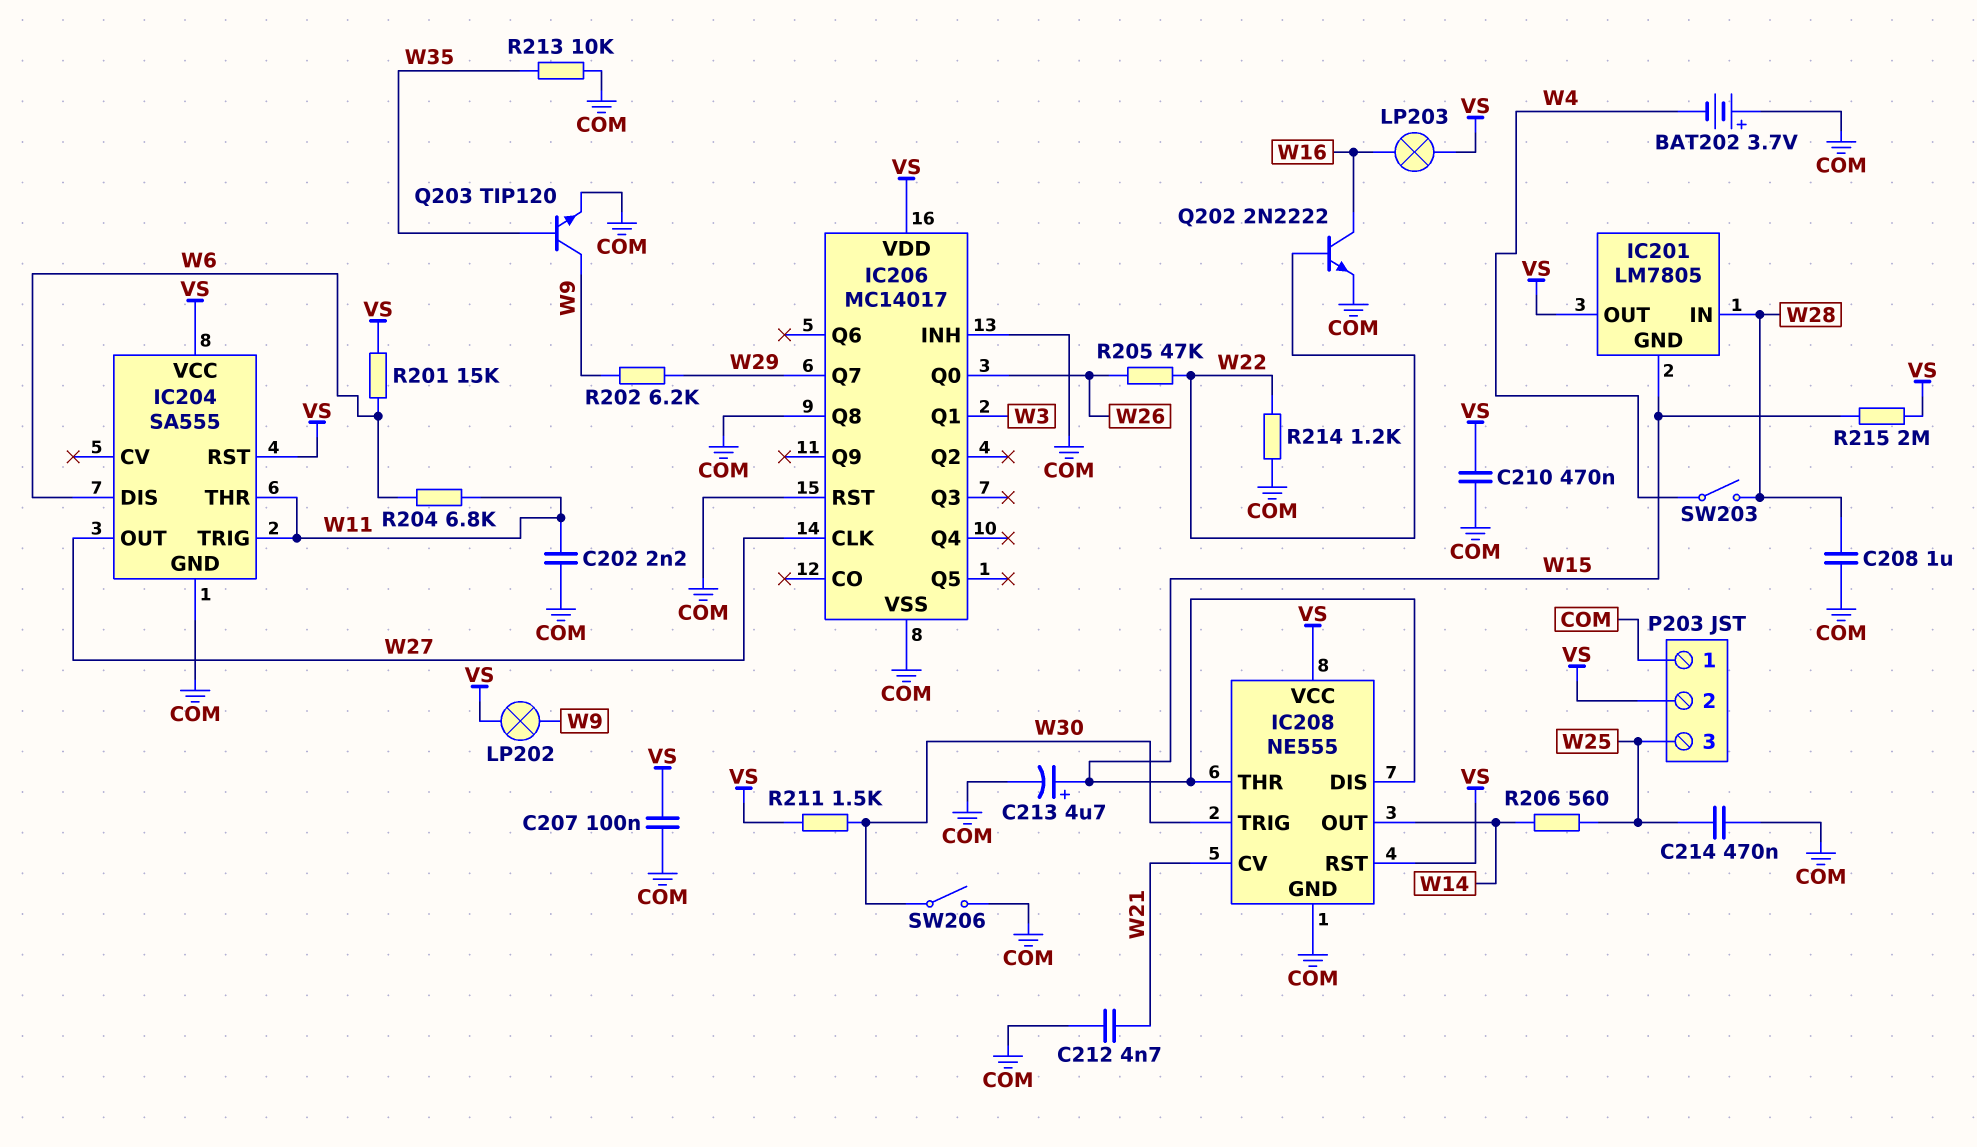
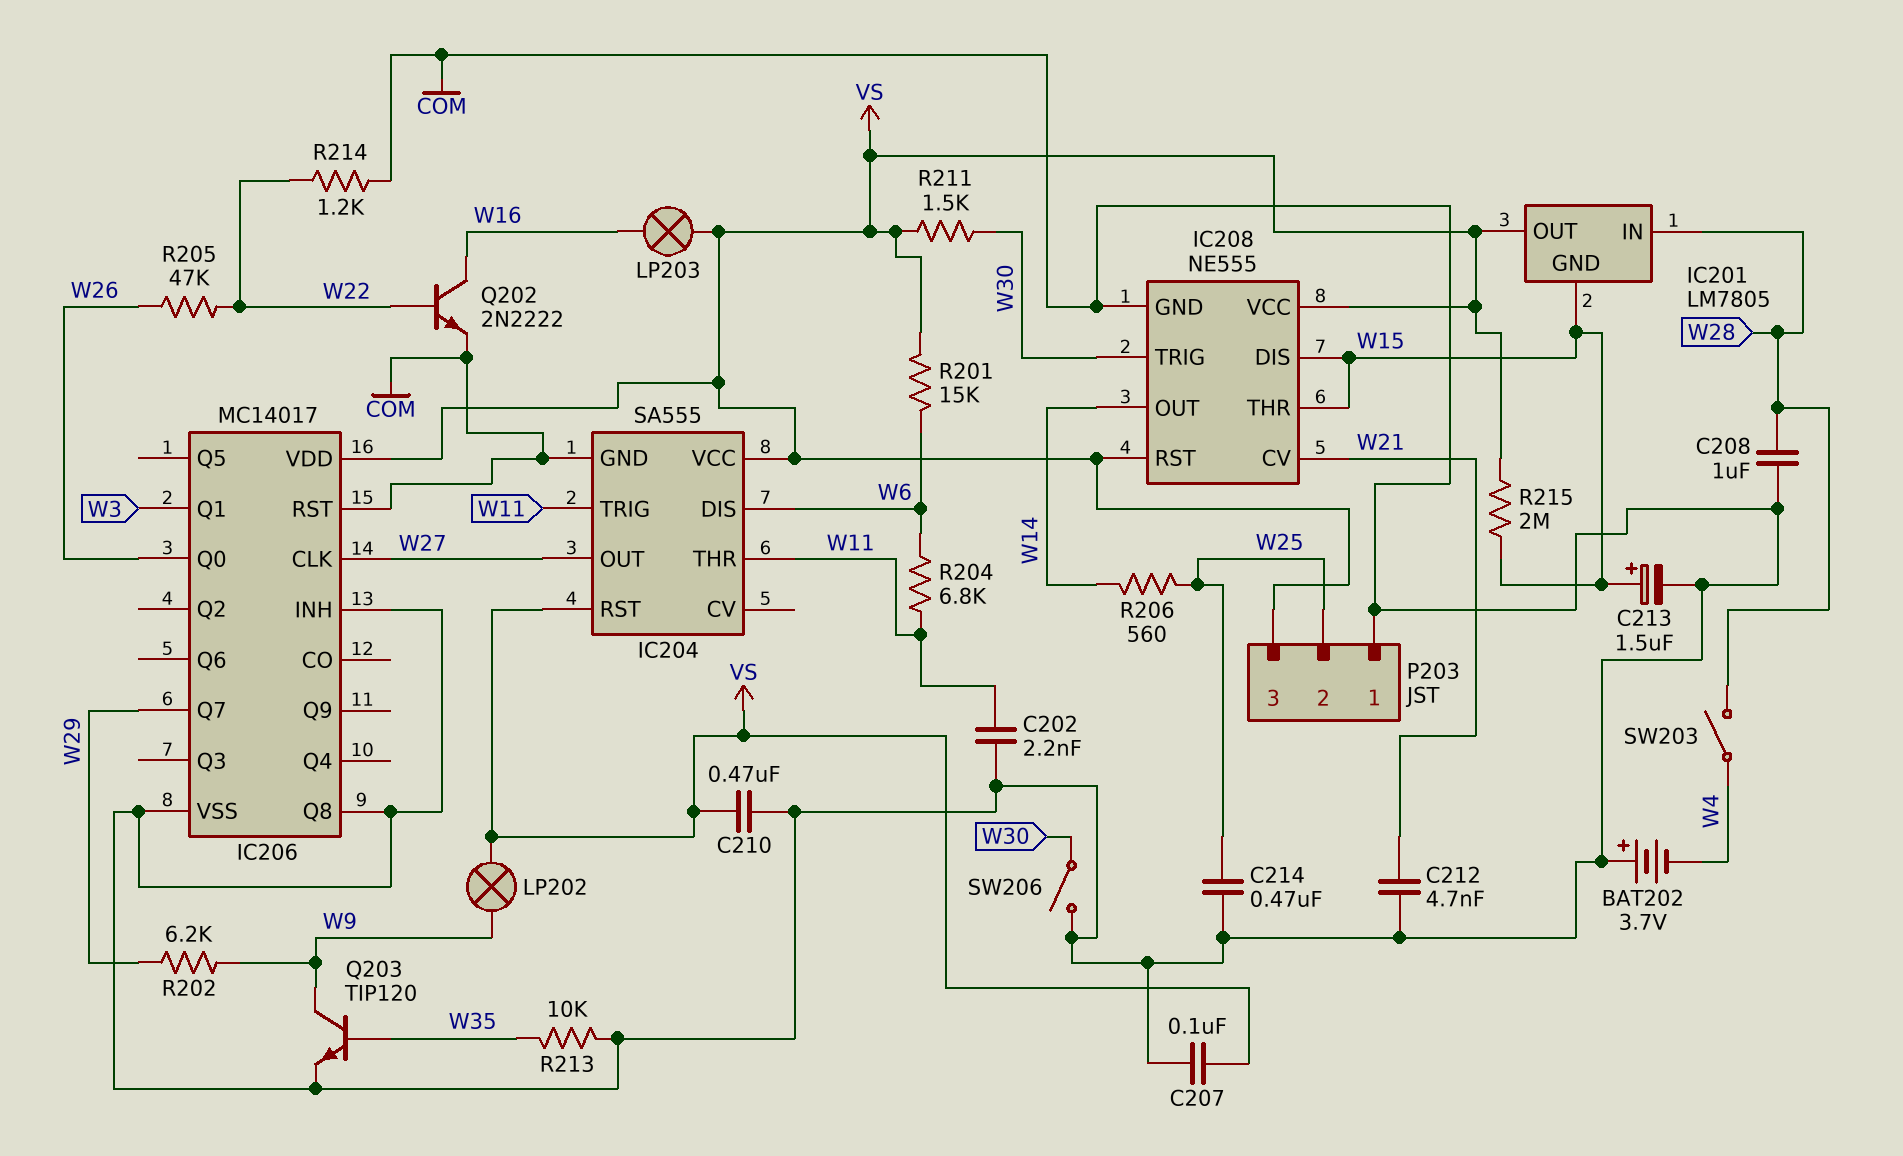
C213: 4.7uF (plus W15, minus COM) -> 1.5uF (plus W15, minus COM)
P203 pin 2: VS -> W25
P203 pin 3: W25 -> VS

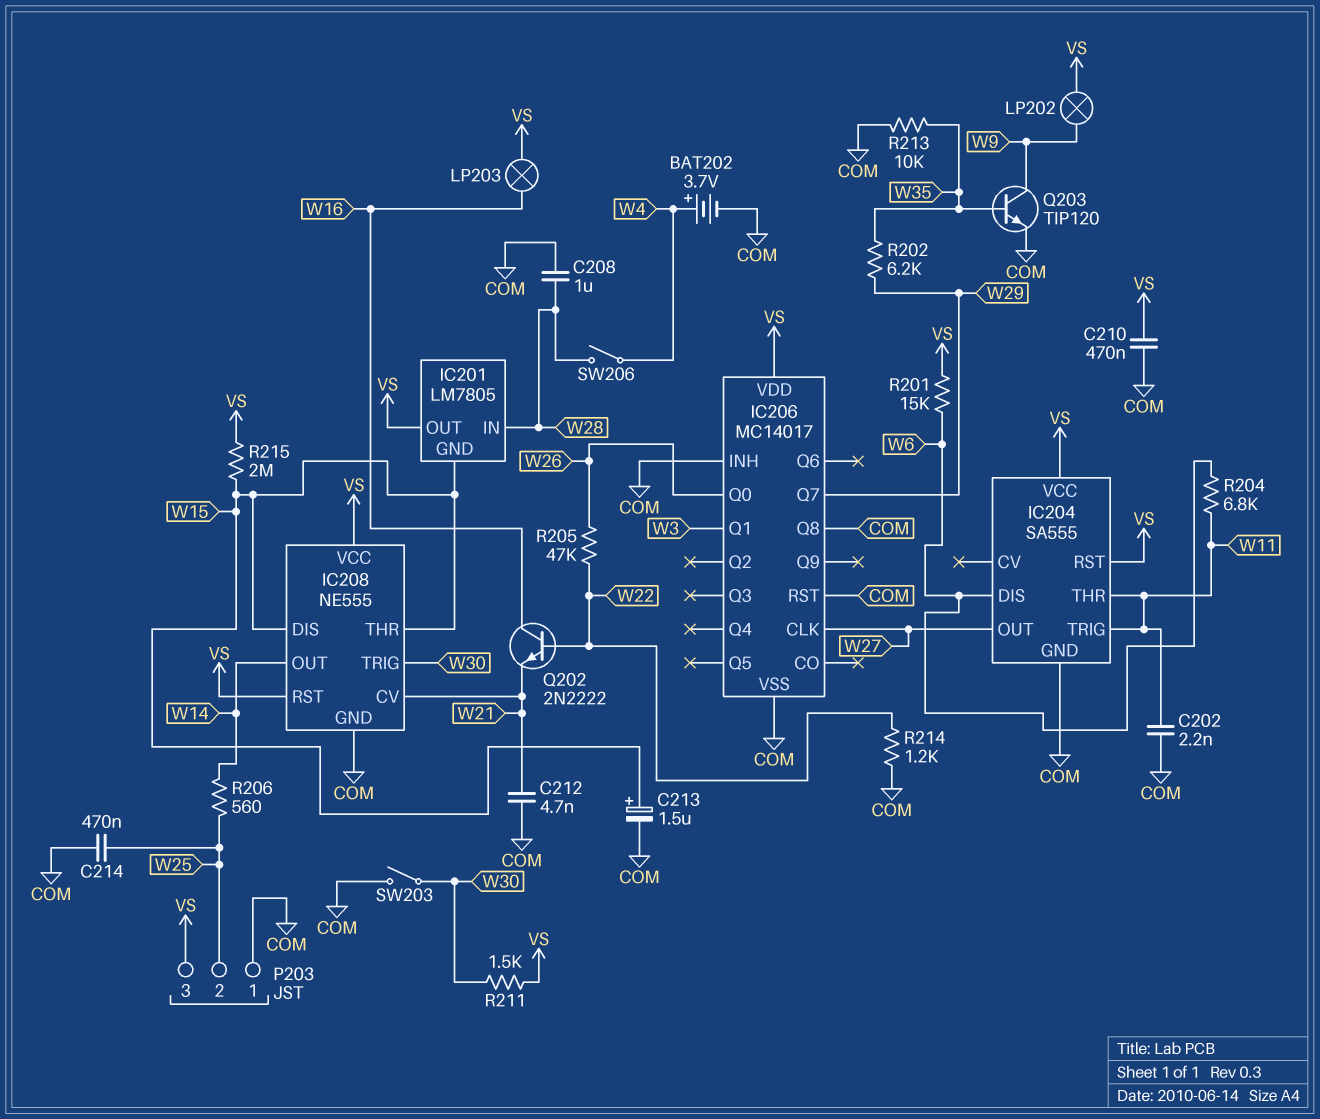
BAT202: 3.7V (plus COM, minus W4) -> 3.7V (plus W4, minus COM)
C207: 100nF (COM, VS) -> none
Q202: NPN 2N2222 (B W22, C W16, E COM) -> NPN 2N2222 (B W22, C W16, E W21)
R202: 6.2k (W9, W29) -> 6.2k (W29, W35)
SW203: switch (W4, W28) -> switch (COM, W30)
SW206: switch (COM, W30) -> switch (W4, W28)

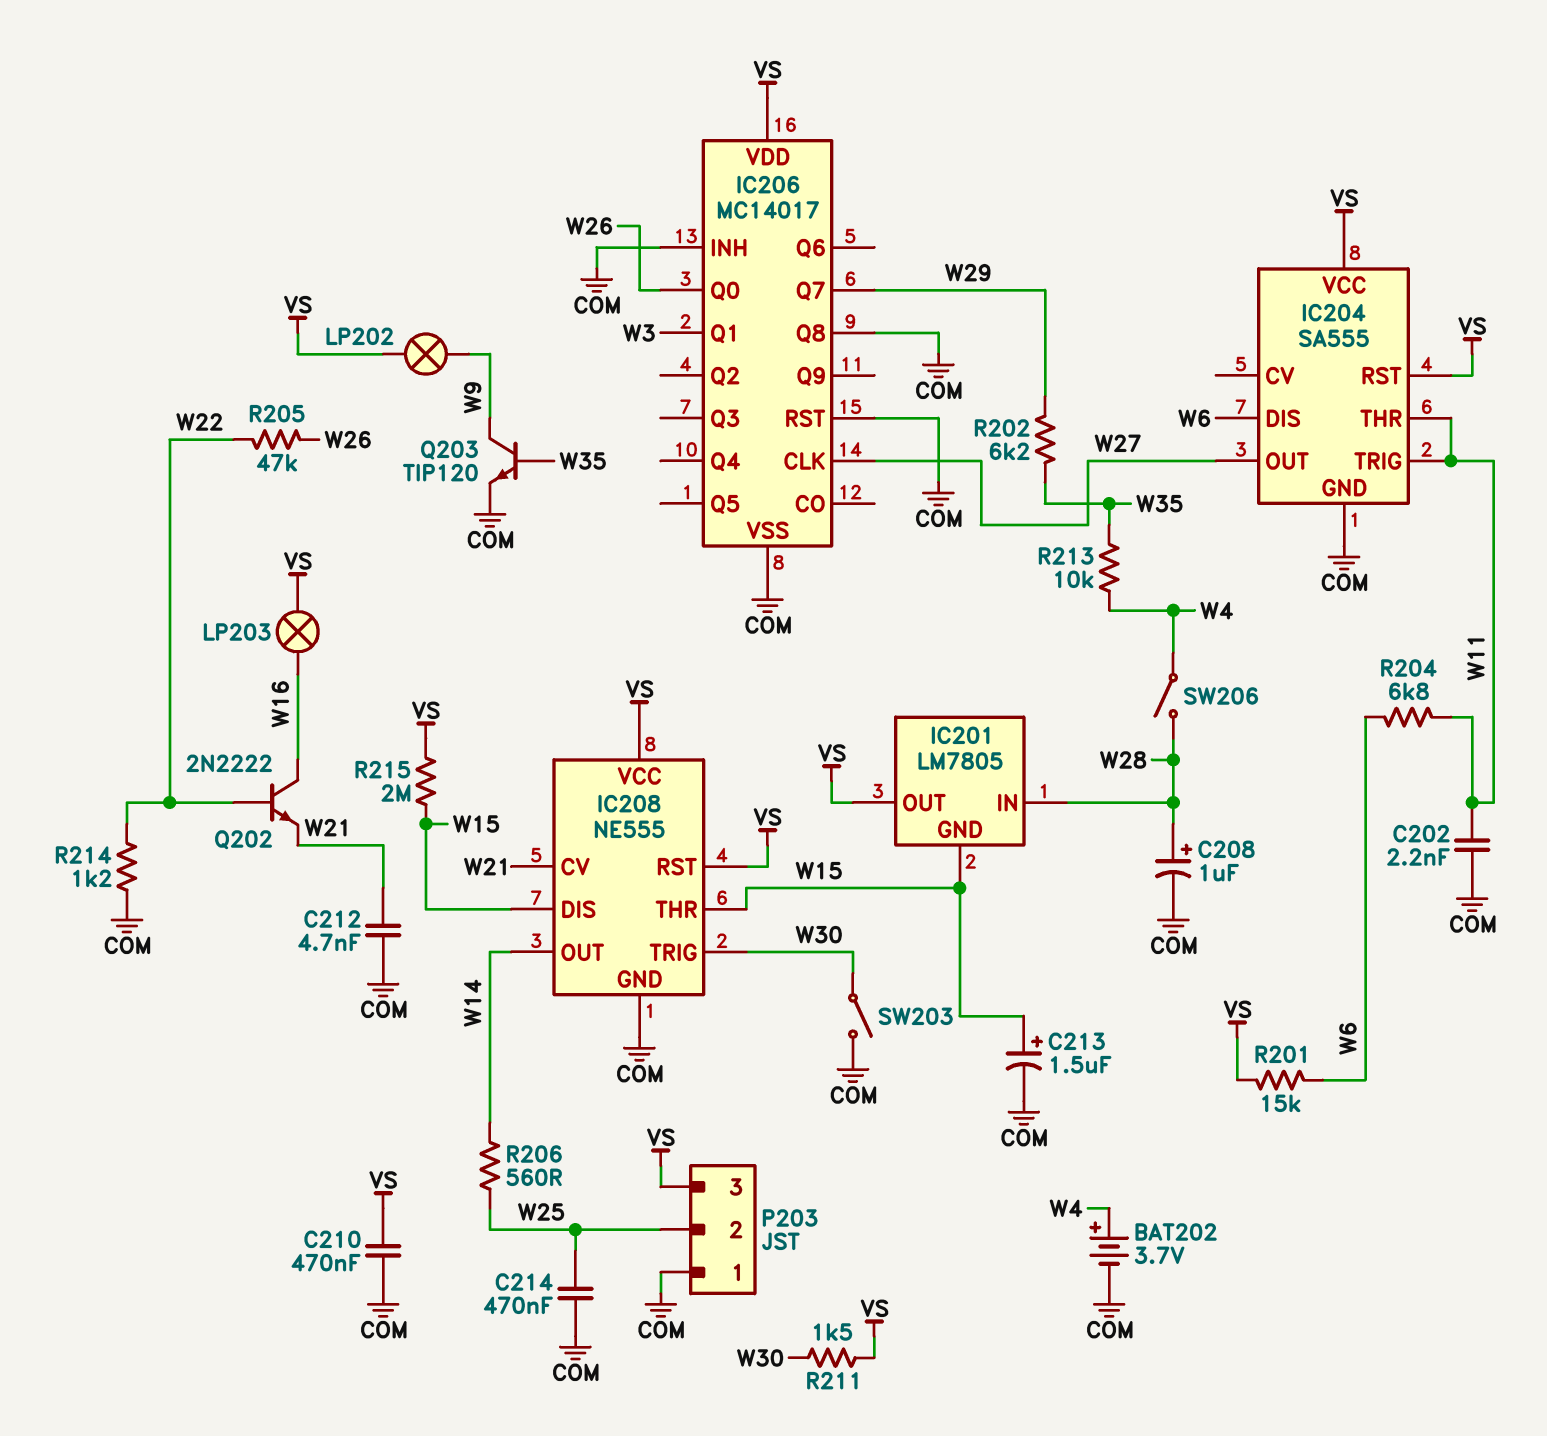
C208: 1uF (COM, W28) -> 1uF (plus W28, minus COM)
R213: 10k (COM, W35) -> 10k (W4, W35)

